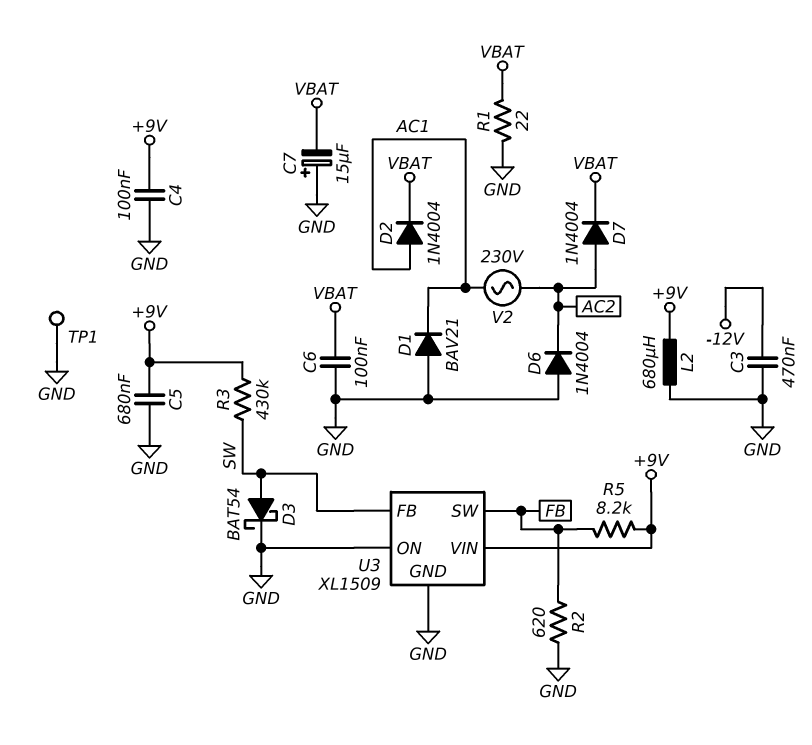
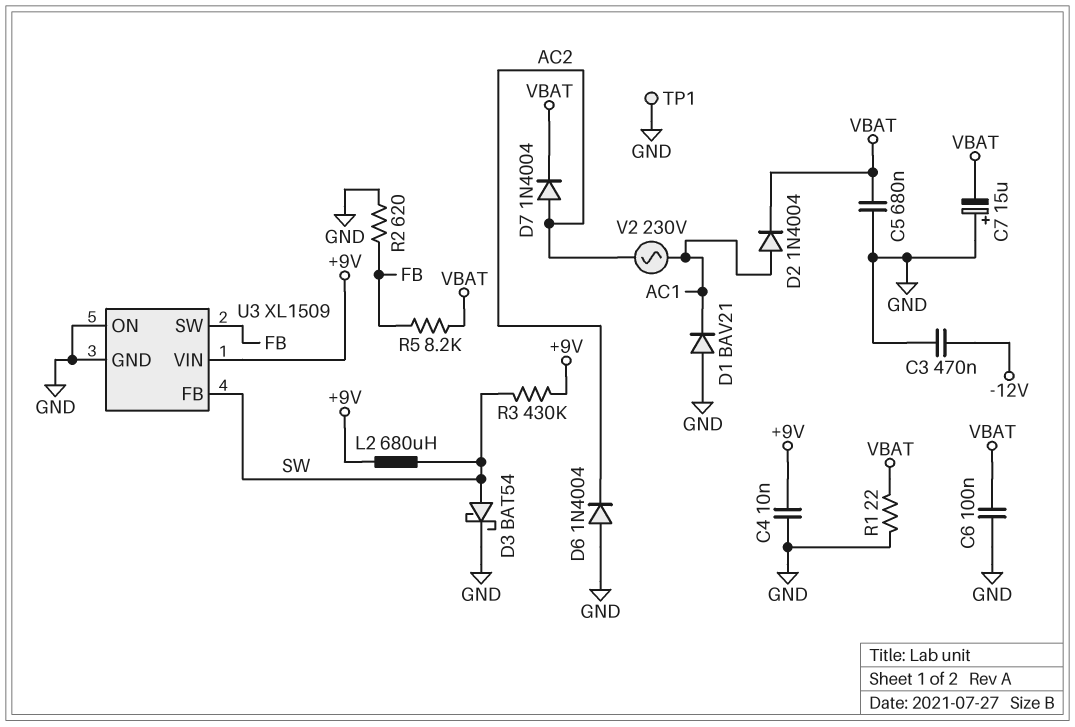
C4: 100nF (+9V, GND) -> 10nF (+9V, GND)
C5: 680nF (+9V, GND) -> 680nF (GND, VBAT)
L2: 680uH (+9V, GND) -> 680uH (+9V, SW)
R5: 8.2k (+9V, FB) -> 8.2k (FB, VBAT)

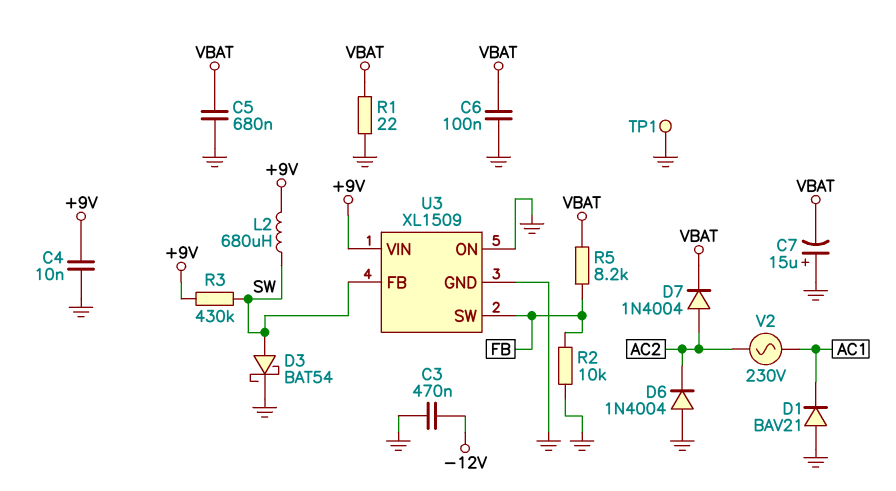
D2: diode 1N4004 (A AC1, K VBAT) -> none
R2: 620 (FB, GND) -> 10k (FB, GND)

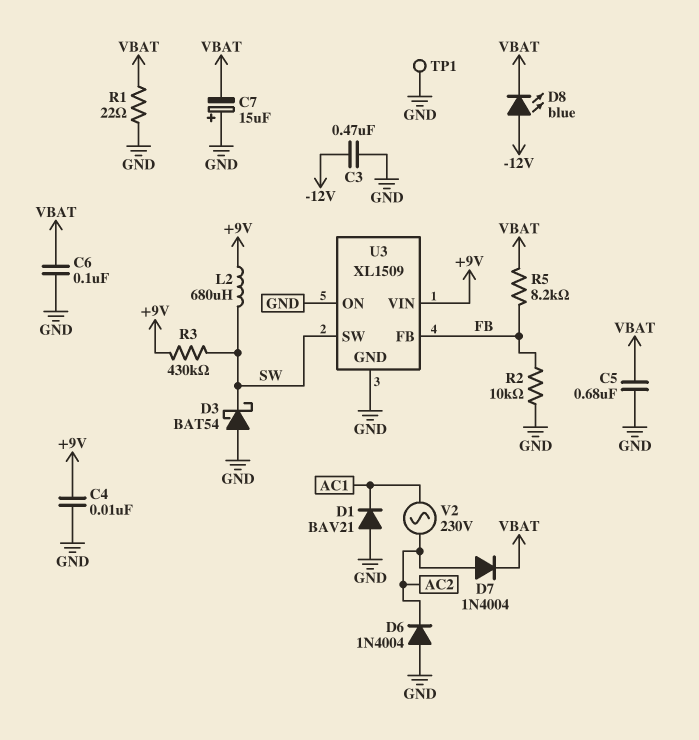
D3: schottky BAT54 (A SW, K GND) -> schottky BAT54 (A GND, K SW)
D8: none -> LED blue (A -12V, K VBAT)
U3 pin FB: SW -> FB
U3 pin SW: FB -> SW

